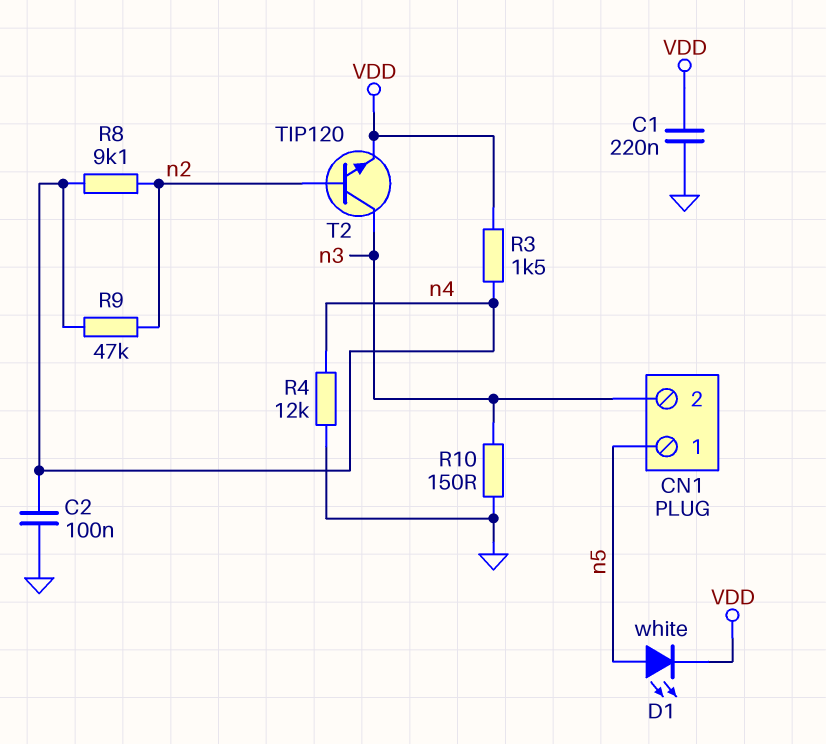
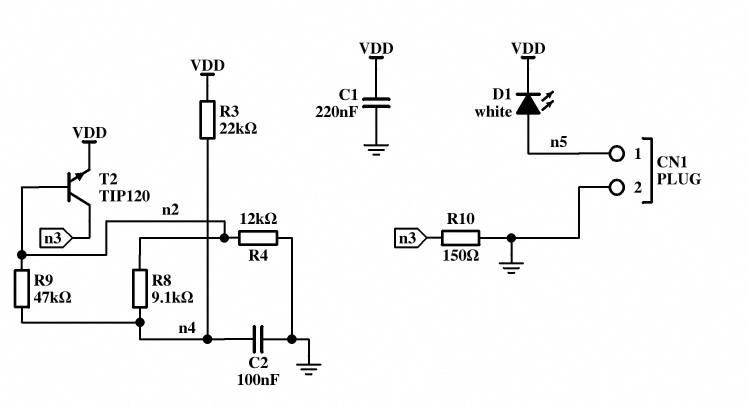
CN1 pin 2: n3 -> GND
R3: 1.5k (VDD, n4) -> 22k (VDD, n4)
R4: 12k (GND, n4) -> 12k (GND, n2)

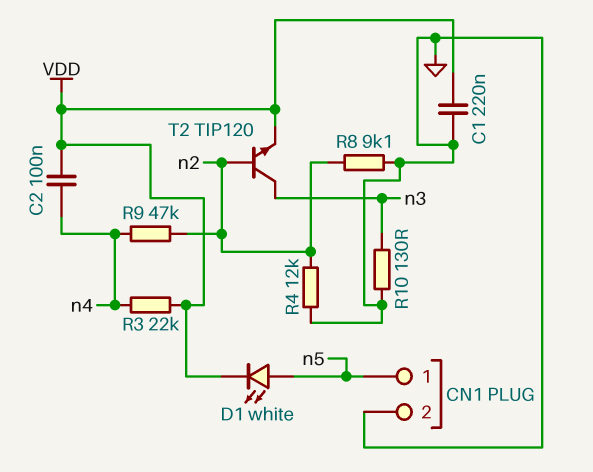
C2: 100nF (GND, n4) -> 100nF (VDD, n4)
R8: 9.1k (n2, n4) -> 9.1k (GND, n2)
R10: 150 (GND, n3) -> 130 (GND, n3)

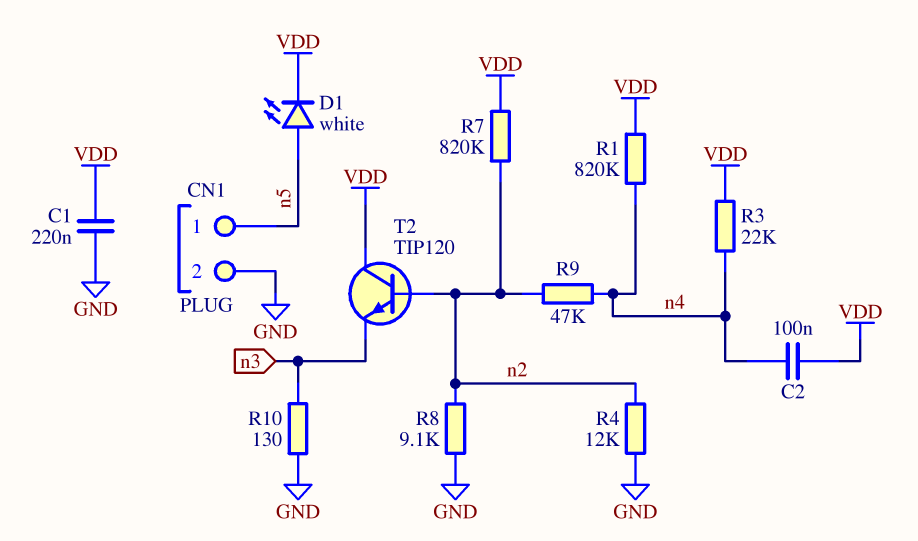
R1: none -> 820k (VDD, n4)
R7: none -> 820k (VDD, n2)
T2: NPN TIP120 (B n2, C n3, E VDD) -> NPN TIP120 (B n2, C VDD, E n3)

